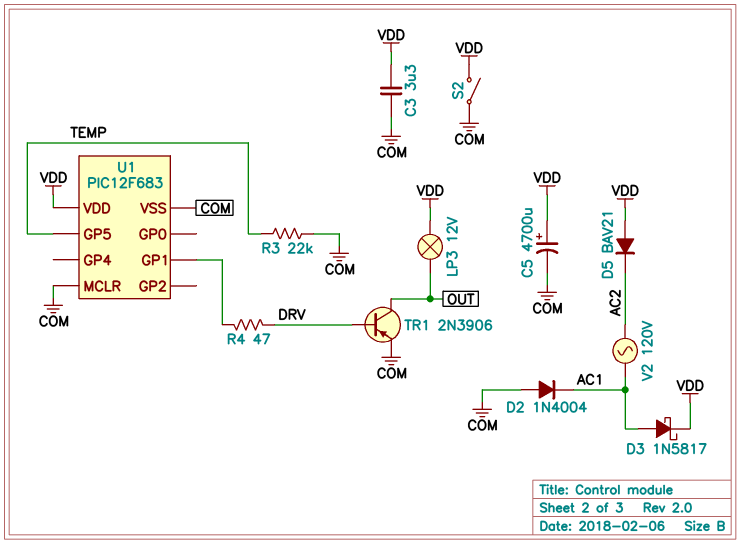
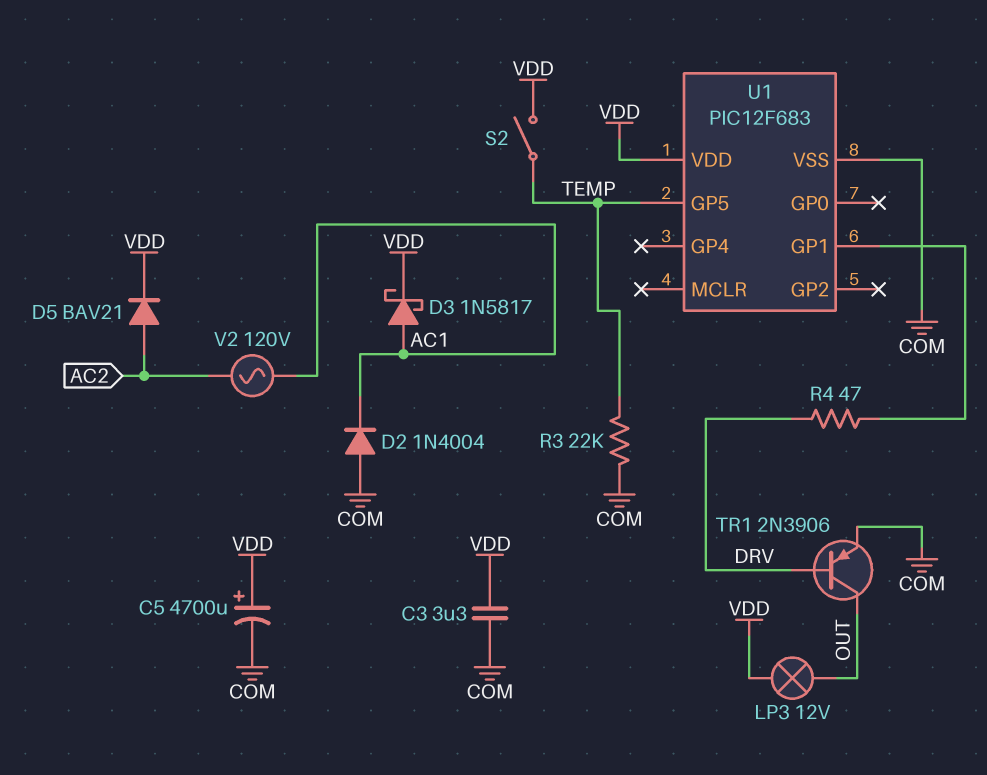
D5: diode BAV21 (A VDD, K AC2) -> diode BAV21 (A AC2, K VDD)
S2: switch (COM, VDD) -> switch (TEMP, VDD)
U1 pin MCLR: COM -> none

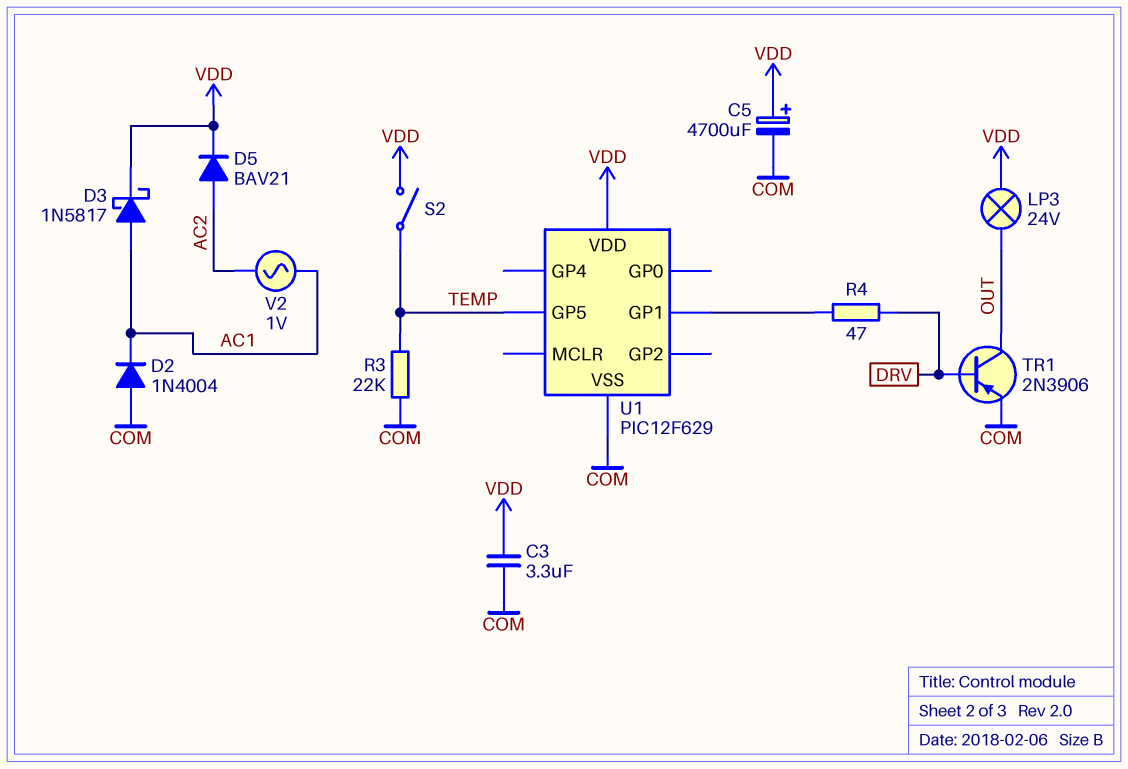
LP3: lamp 12V (OUT, VDD) -> lamp 24V (OUT, VDD)
U1: PIC12F683 -> PIC12F629
V2: AC 120V (AC1, AC2) -> AC 1V (AC1, AC2)

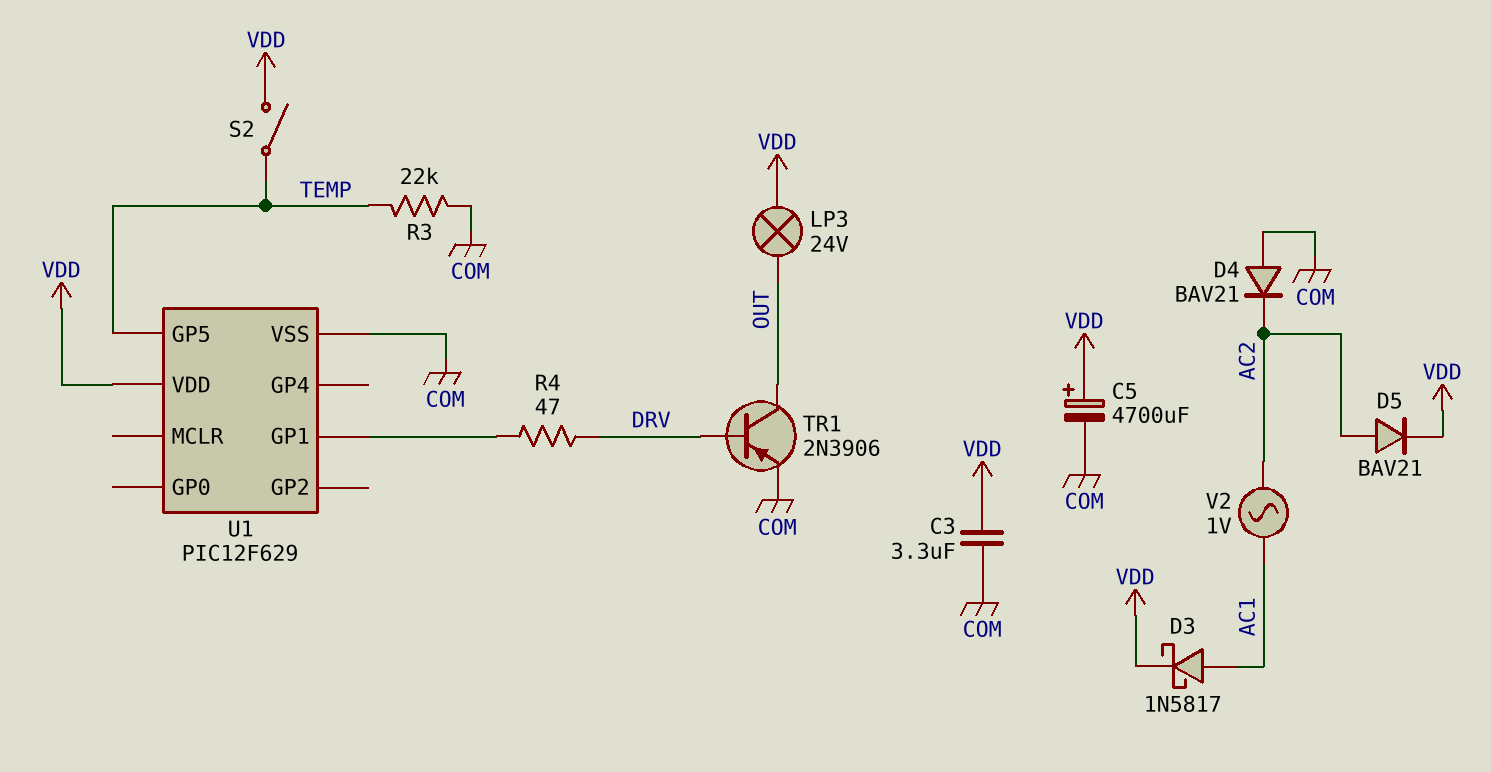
D2: diode 1N4004 (A COM, K AC1) -> none
D4: none -> diode BAV21 (A COM, K AC2)

